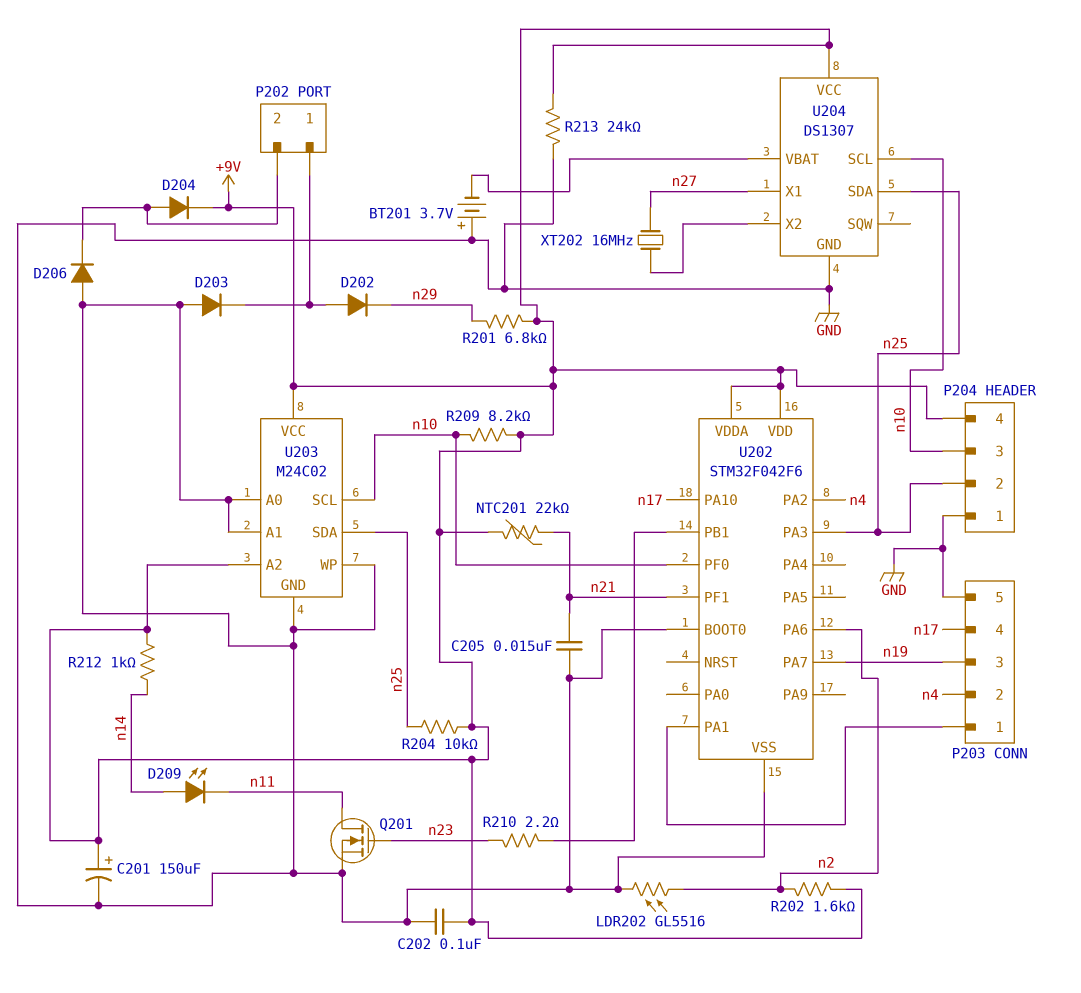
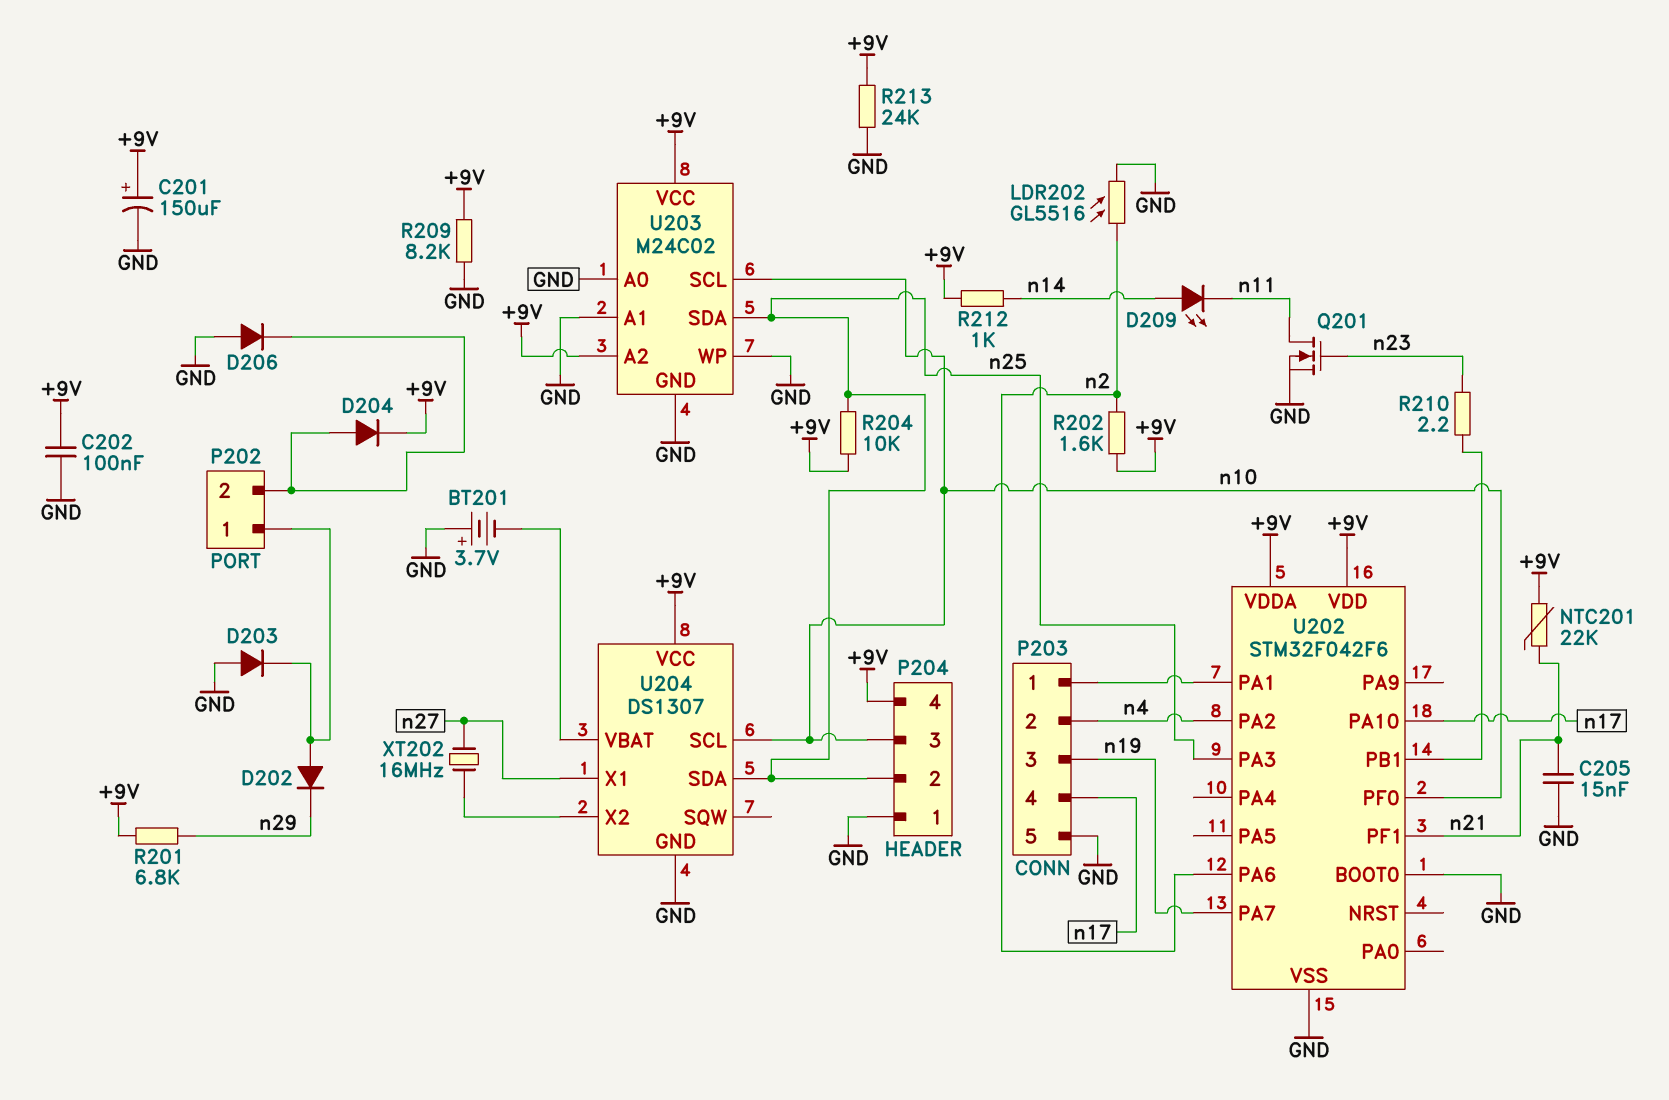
R209: 8.2k (+9V, n10) -> 8.2k (+9V, GND)

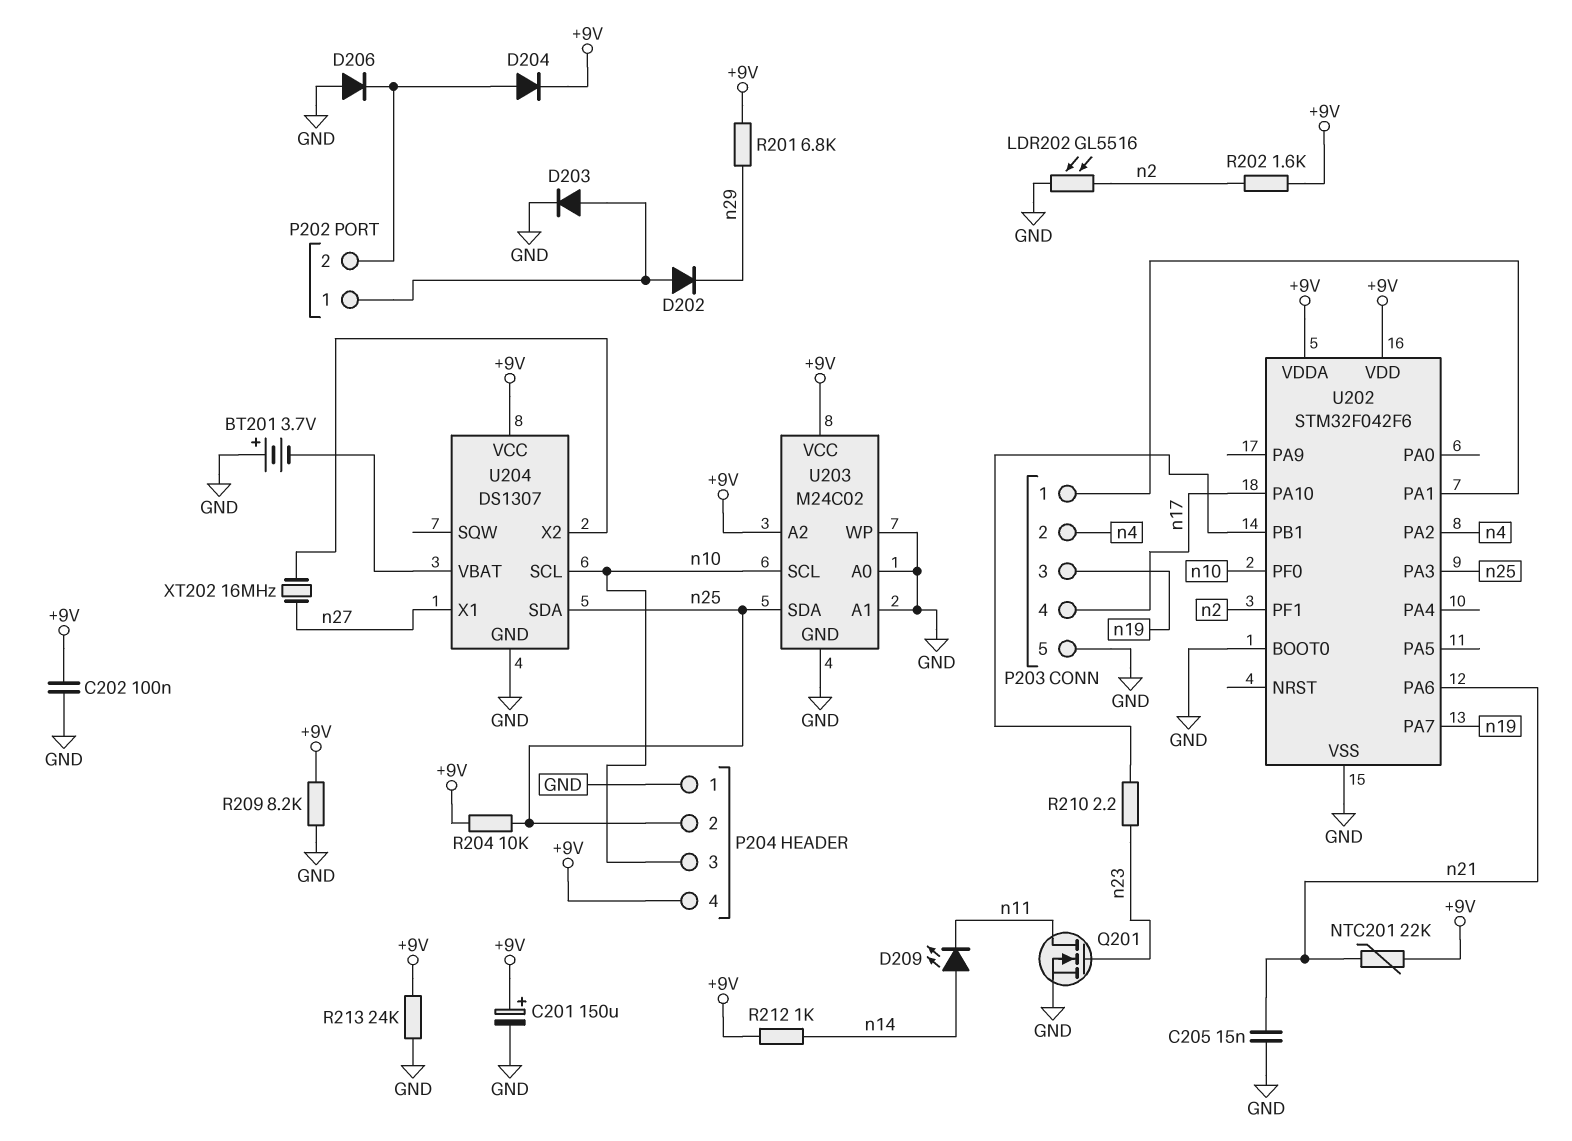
D203: diode (A GND, K P202/1) -> diode (A P202/1, K GND)
U202 pin PA6: n2 -> n21
U202 pin PF1: n21 -> n2

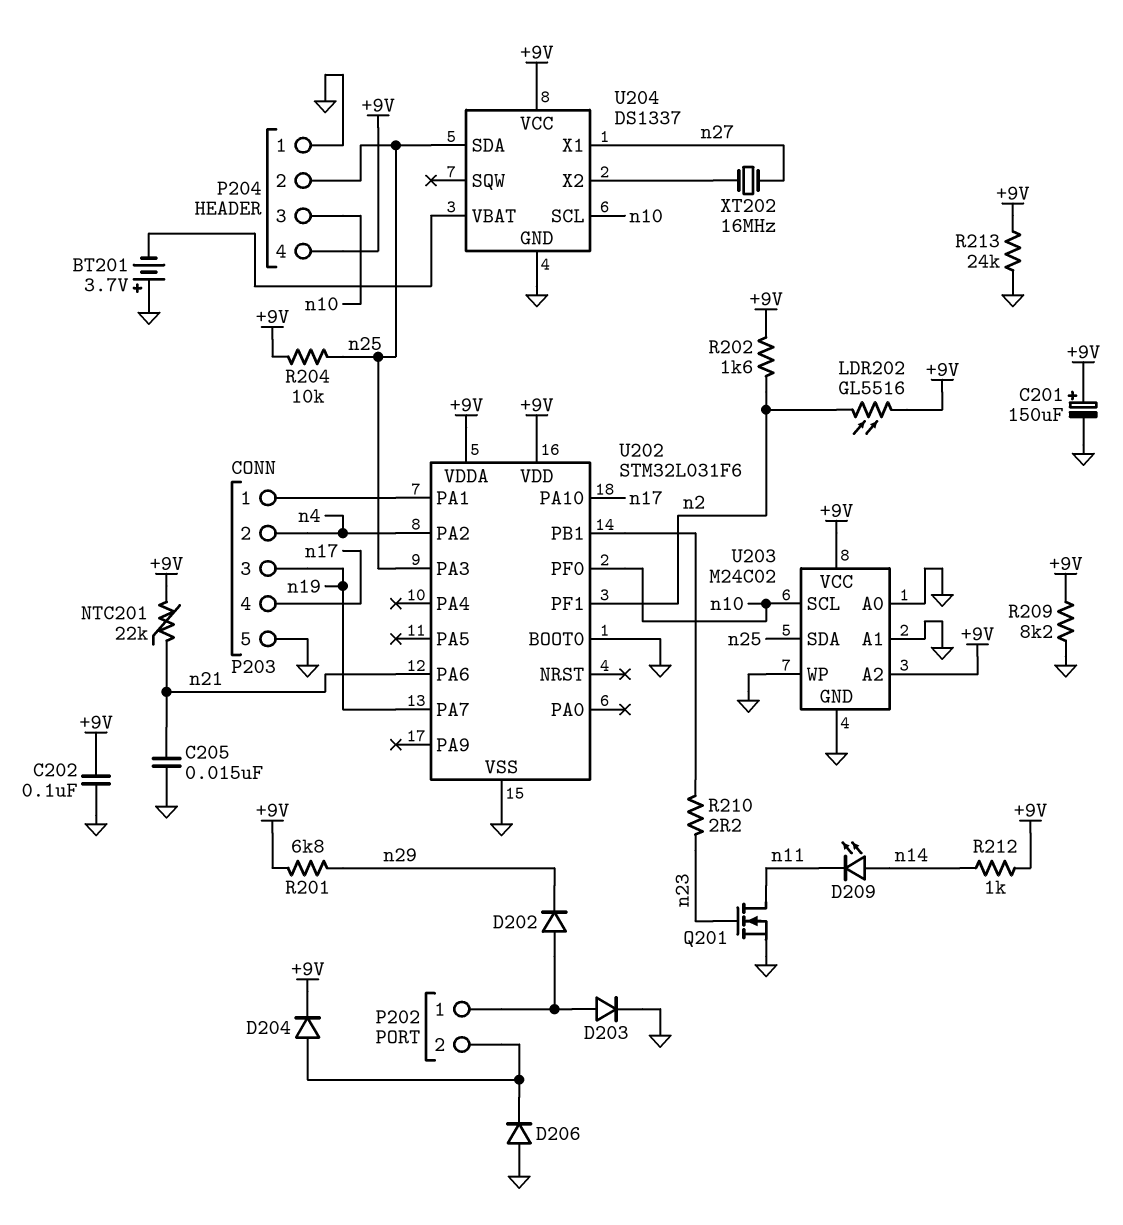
LDR202: GL5516 (GND, n2) -> GL5516 (+9V, n2)
U202: STM32F042F6 -> STM32L031F6
U204: DS1307 -> DS1337

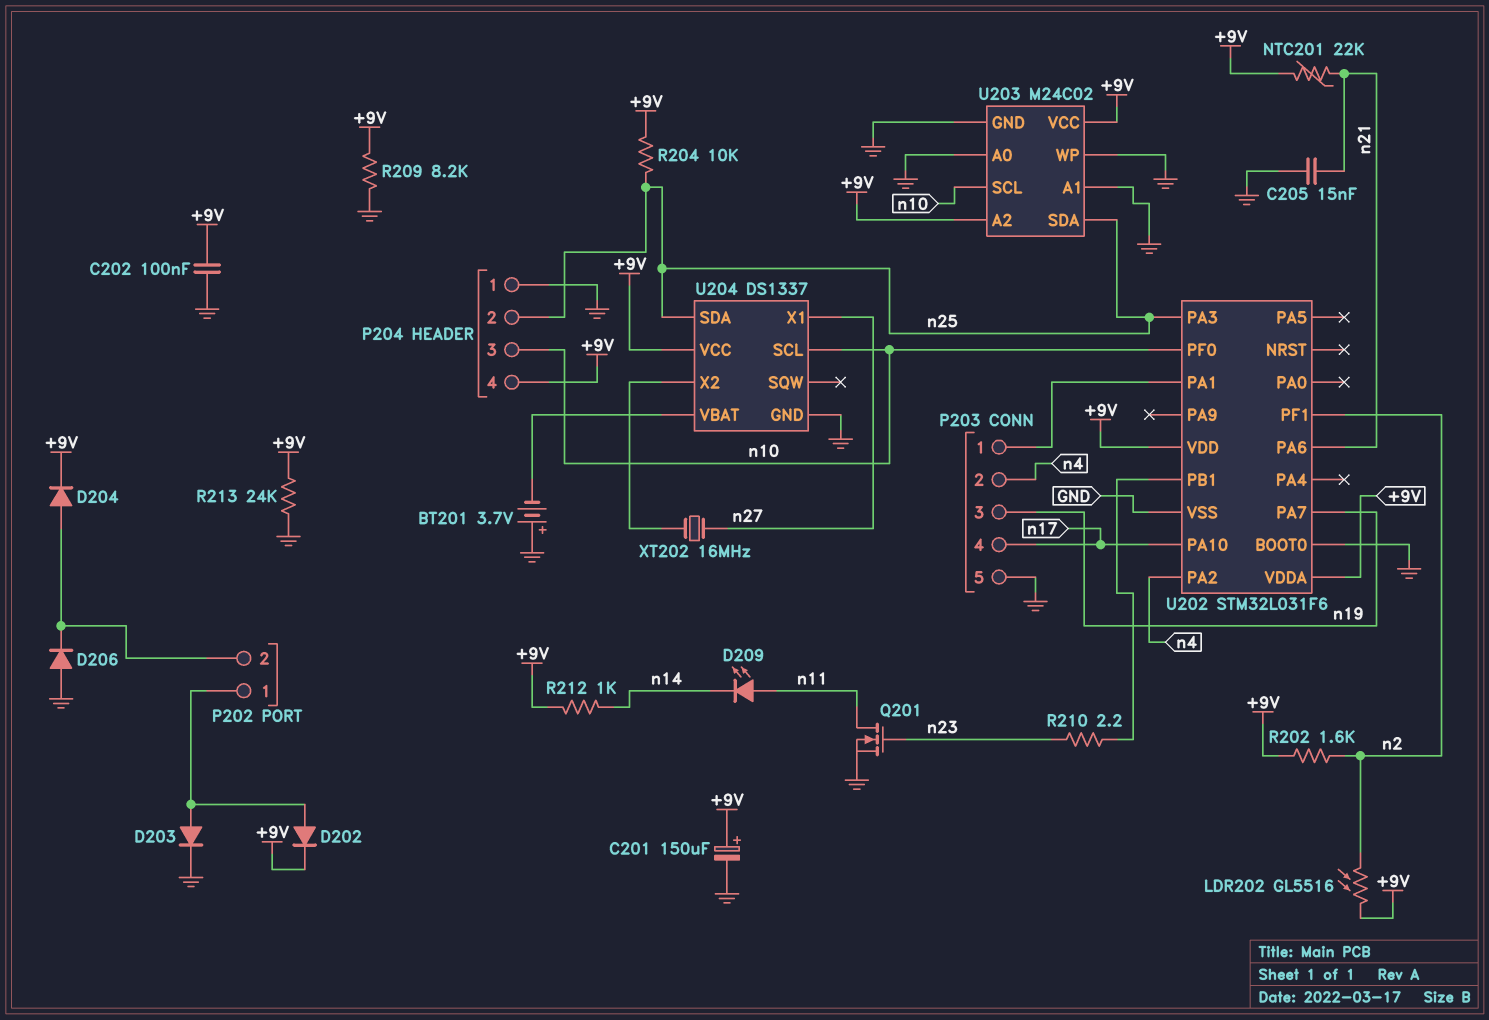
D202: diode (A P202/1, K n29) -> diode (A P202/1, K +9V)
D209: LED (A n14, K n11) -> LED (A n11, K n14)
R201: 6.8k (+9V, n29) -> none

